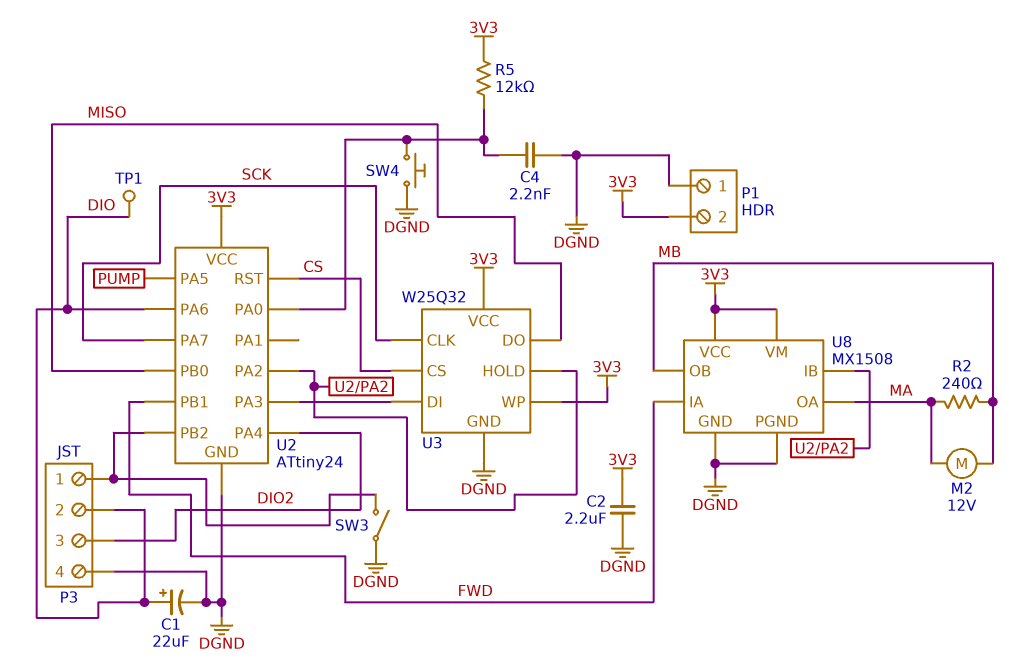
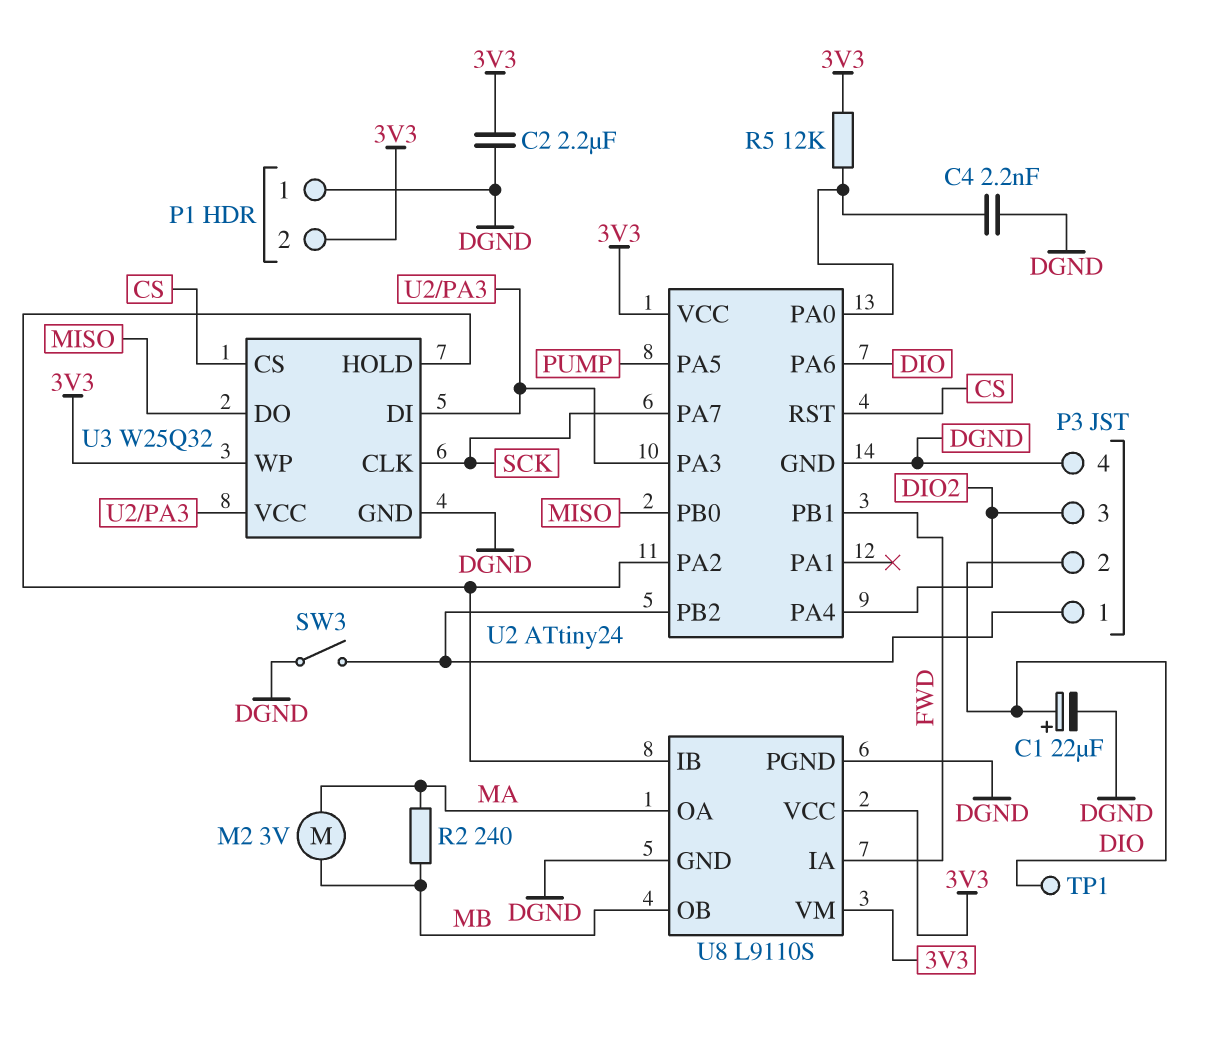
M2: motor 12V (MA, MB) -> motor 3V (MA, MB)
SW4: button (DGND, U2/PA0) -> none
U3 pin VCC: 3V3 -> U2/PA3
U8: MX1508 -> L9110S

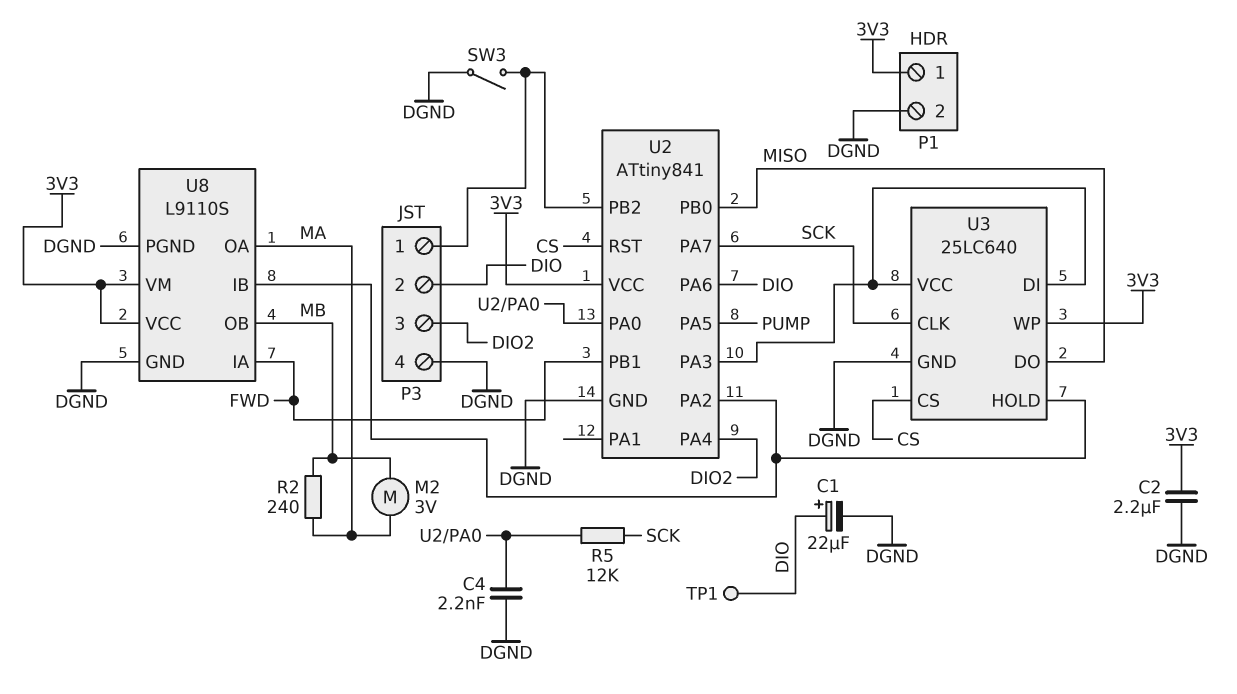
P1 pin 1: DGND -> 3V3
P1 pin 2: 3V3 -> DGND
R5: 12k (3V3, U2/PA0) -> 12k (SCK, U2/PA0)
U2: ATtiny24 -> ATtiny841
U3: W25Q32 -> 25LC640

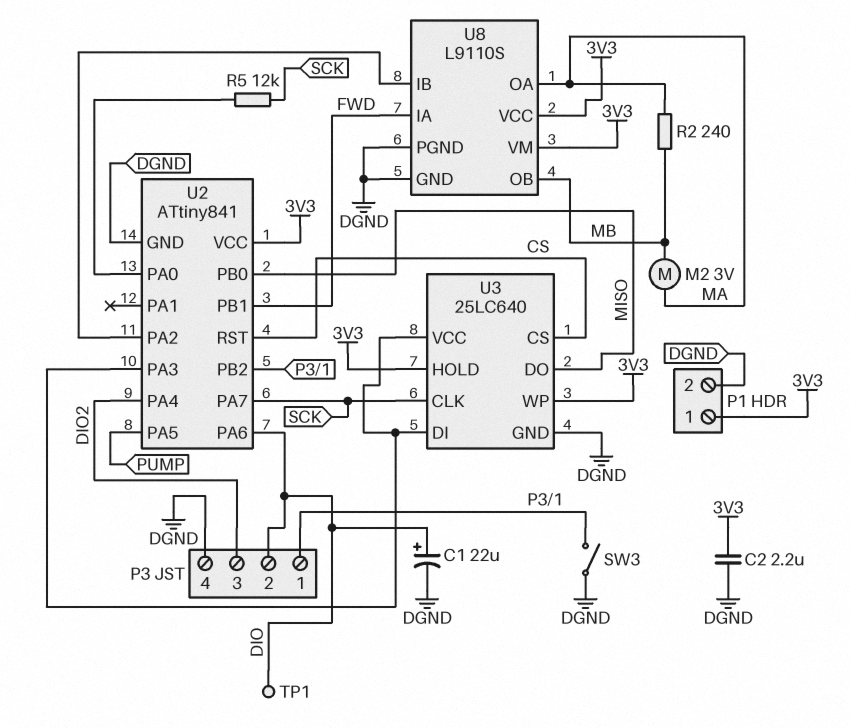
C4: 2.2nF (DGND, U2/PA0) -> none
U3 pin HOLD: U2/PA2 -> 3V3

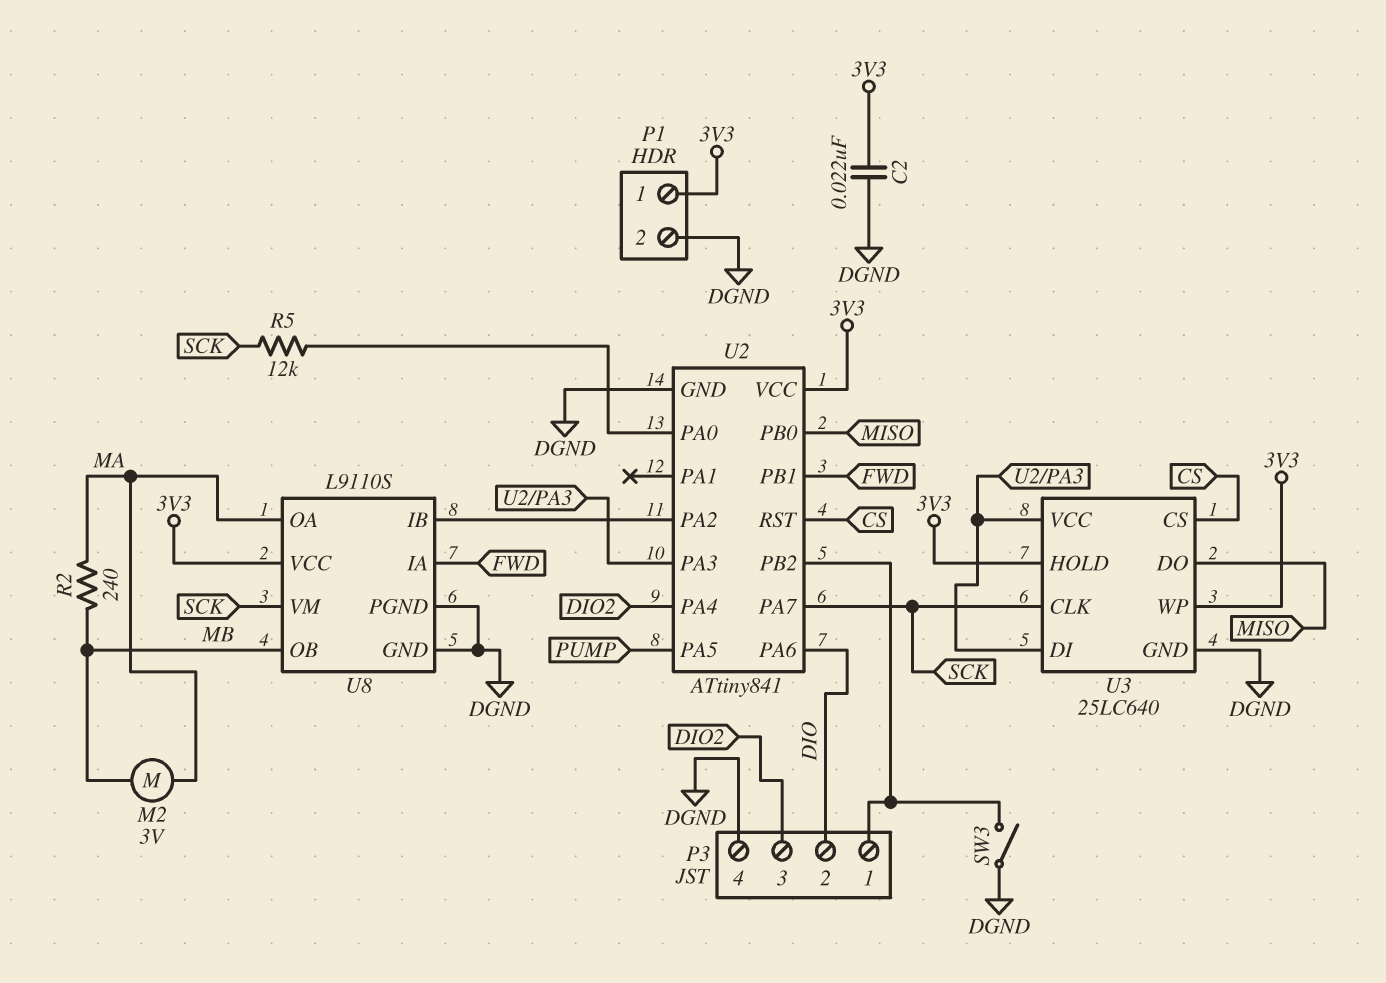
C1: 22uF (plus DIO, minus DGND) -> none
C2: 2.2uF (3V3, DGND) -> 22nF (3V3, DGND)
TP1: test point (DIO) -> none
U8 pin VM: 3V3 -> SCK

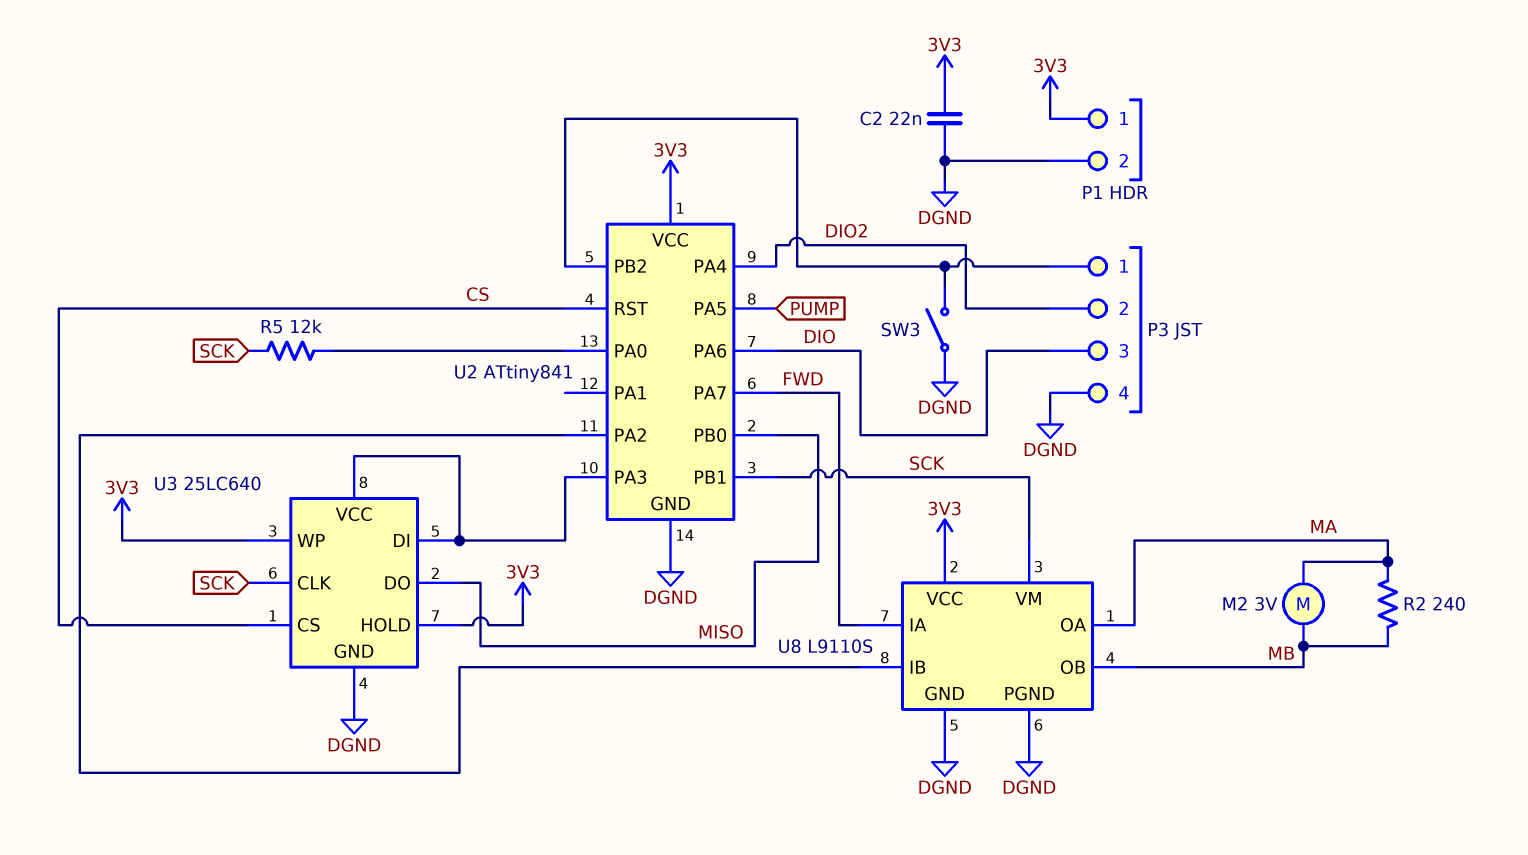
P3 pin 2: DIO -> DIO2
P3 pin 3: DIO2 -> DIO
U2 pin PA7: SCK -> FWD
U2 pin PB1: FWD -> SCK

